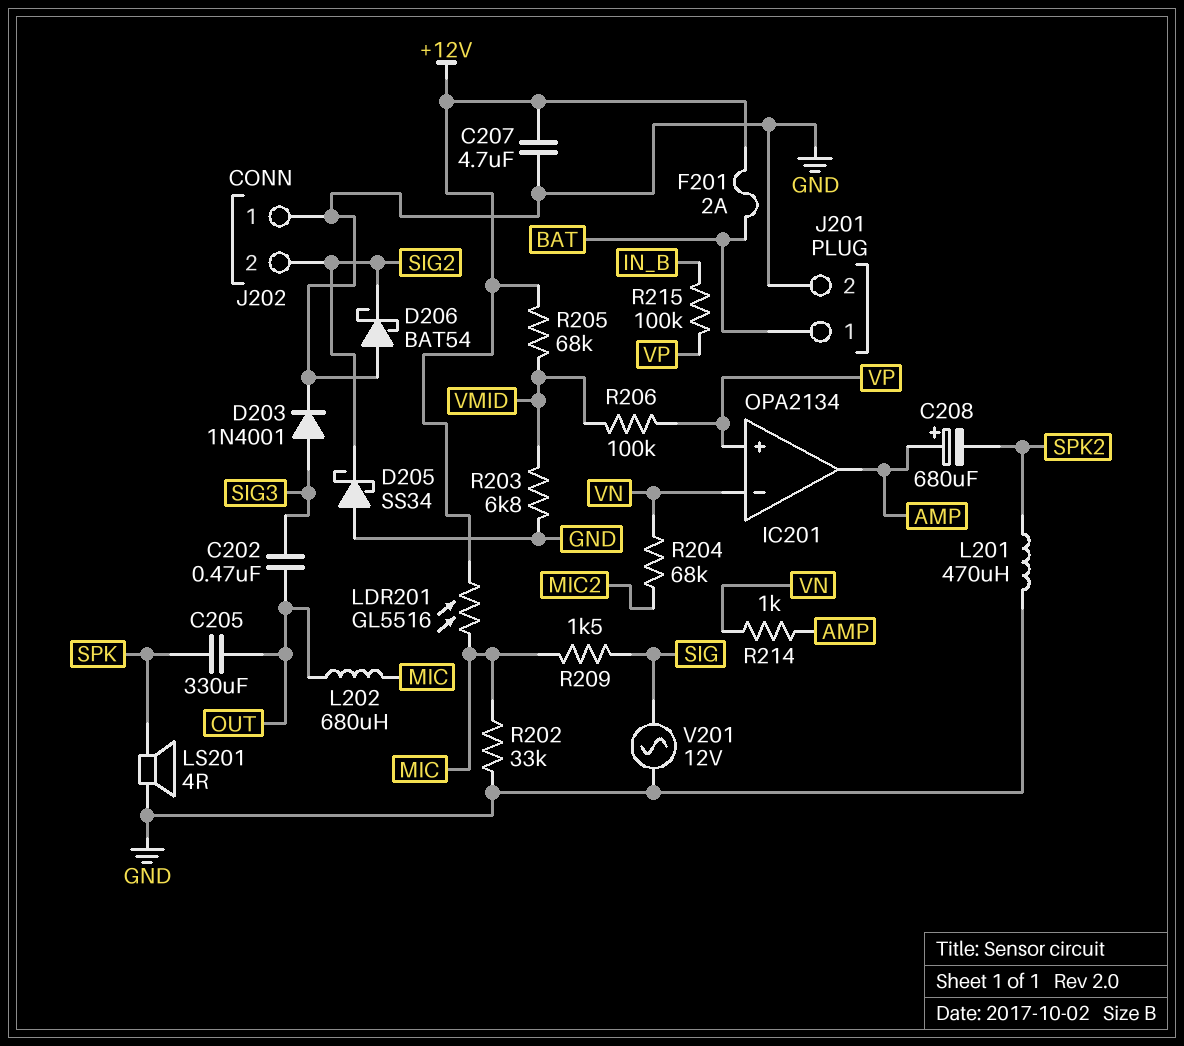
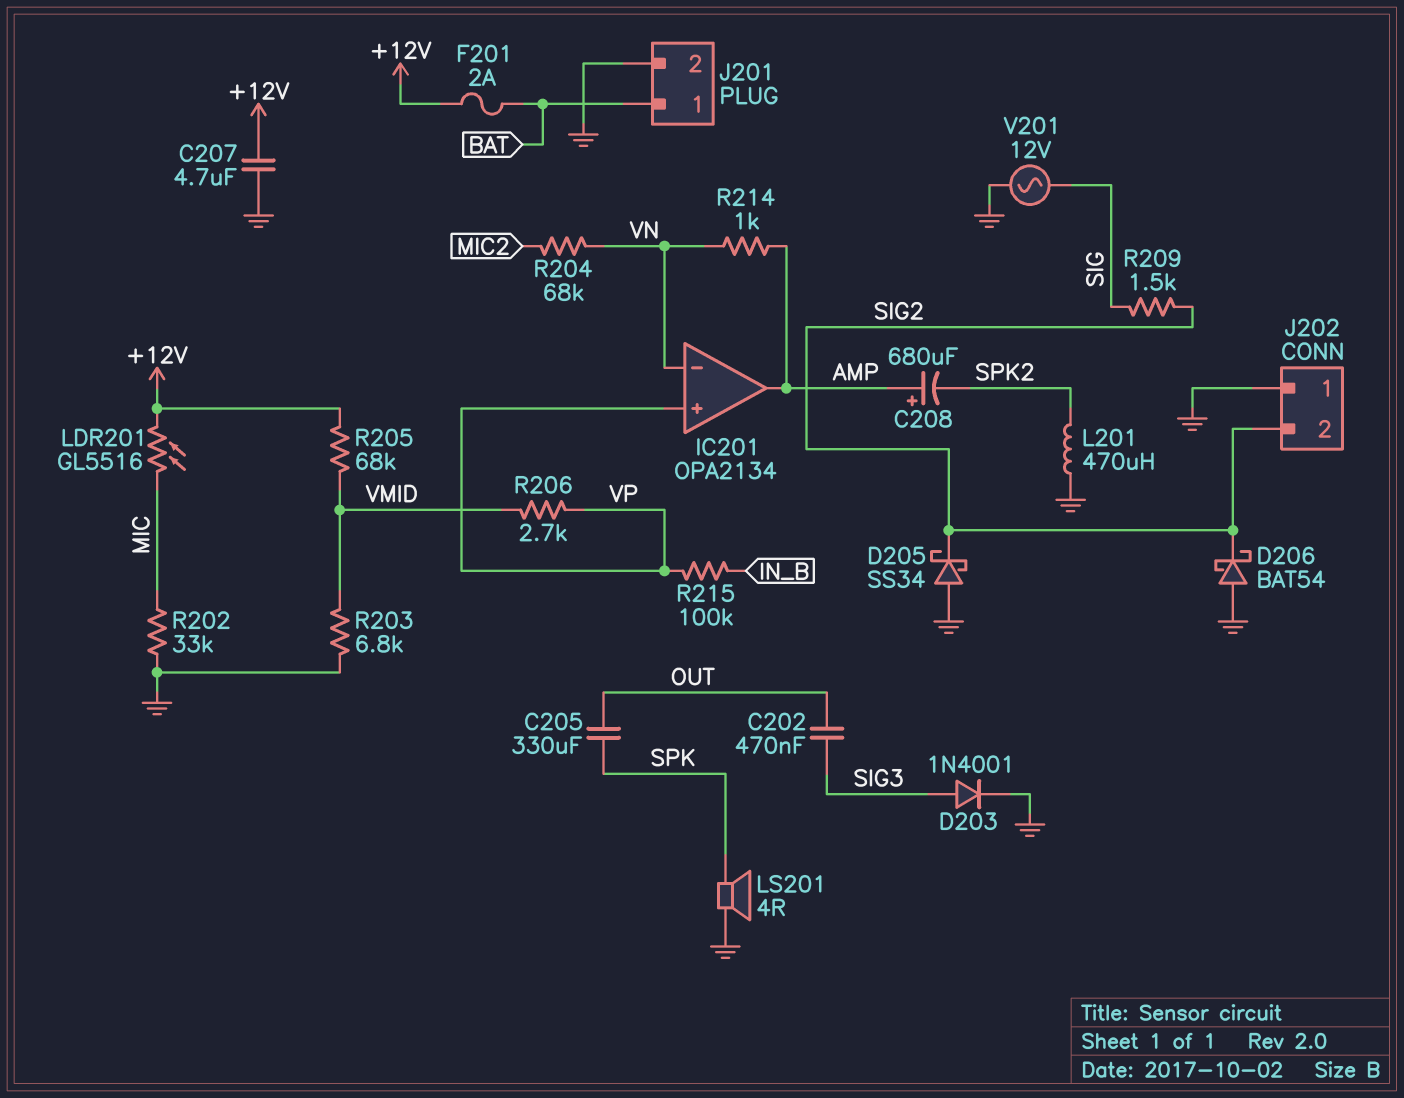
L202: 680uH (MIC, OUT) -> none
R206: 100k (VMID, VP) -> 2.7k (VMID, VP)
R209: 1.5k (MIC, SIG) -> 1.5k (SIG, SIG2)

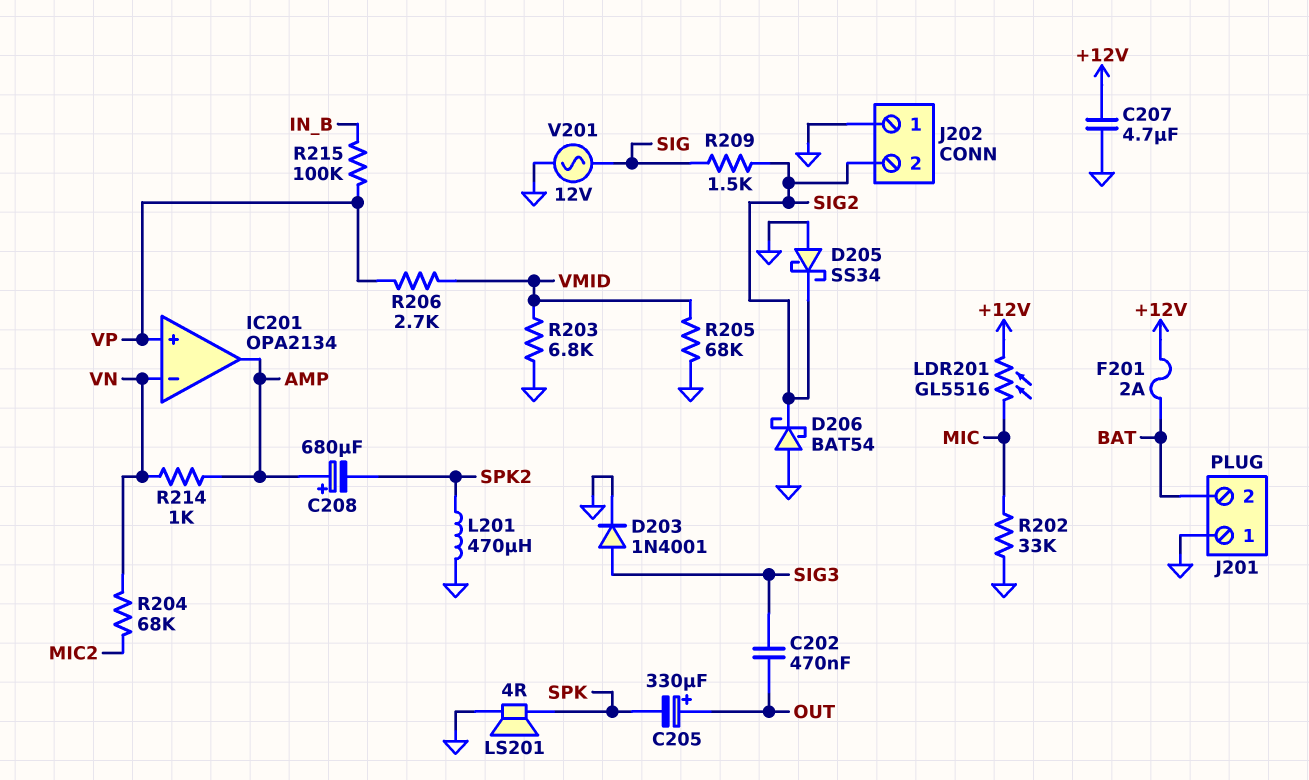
C205: 330uF (OUT, SPK) -> 330uF (plus OUT, minus SPK)
J201 pin 1: BAT -> GND
J201 pin 2: GND -> BAT
R205: 68k (+12V, VMID) -> 68k (GND, VMID)

